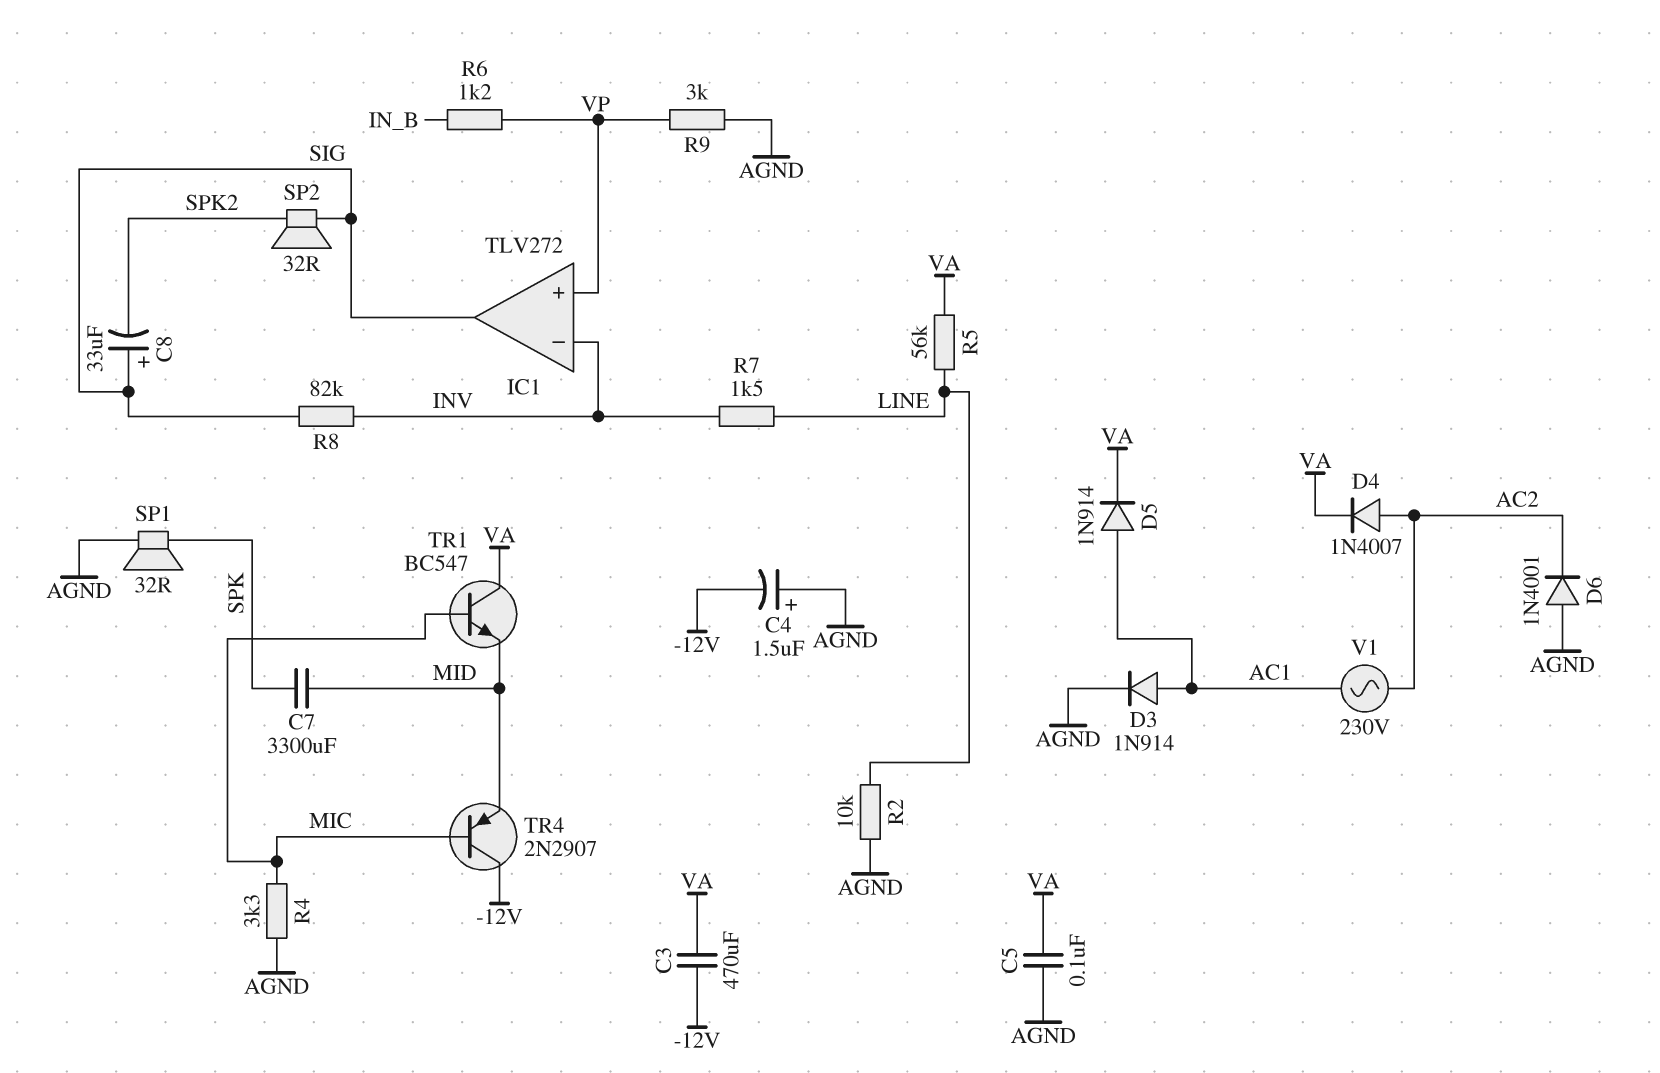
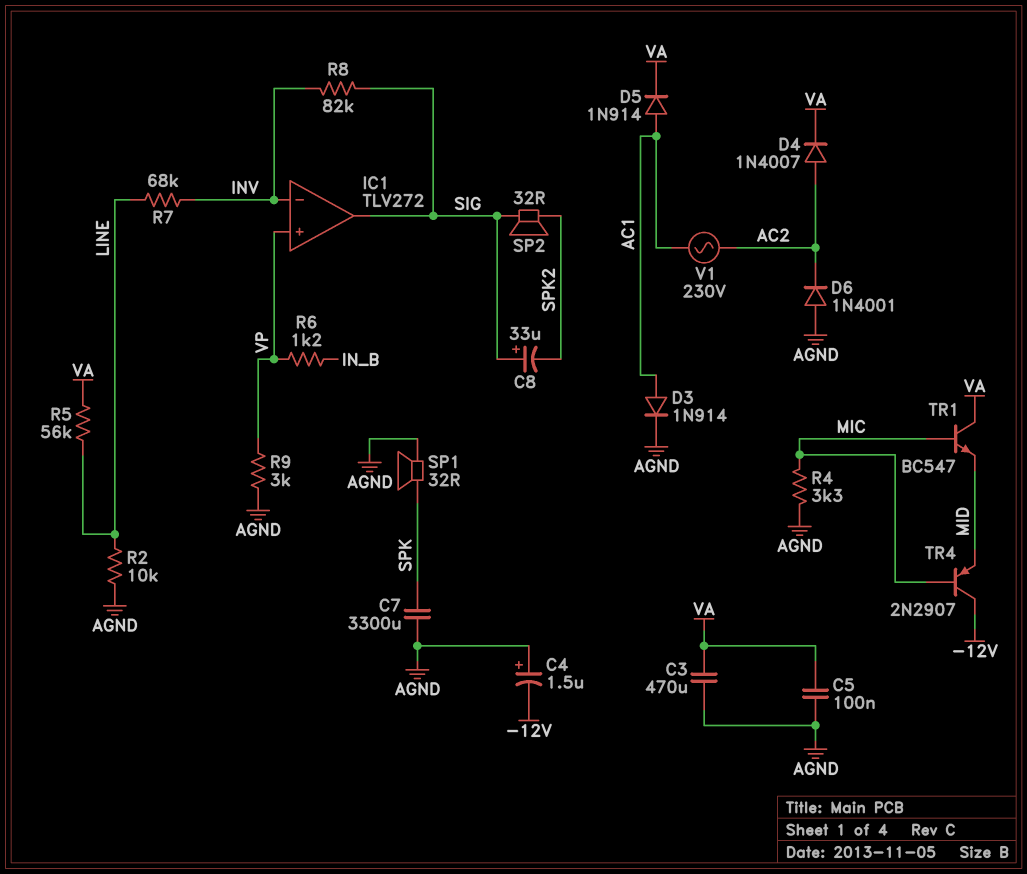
C3: 470uF (-12V, VA) -> 470uF (AGND, VA)
C7: 3300uF (MID, SPK) -> 3300uF (AGND, SPK)
R7: 1.5k (INV, LINE) -> 68k (INV, LINE)

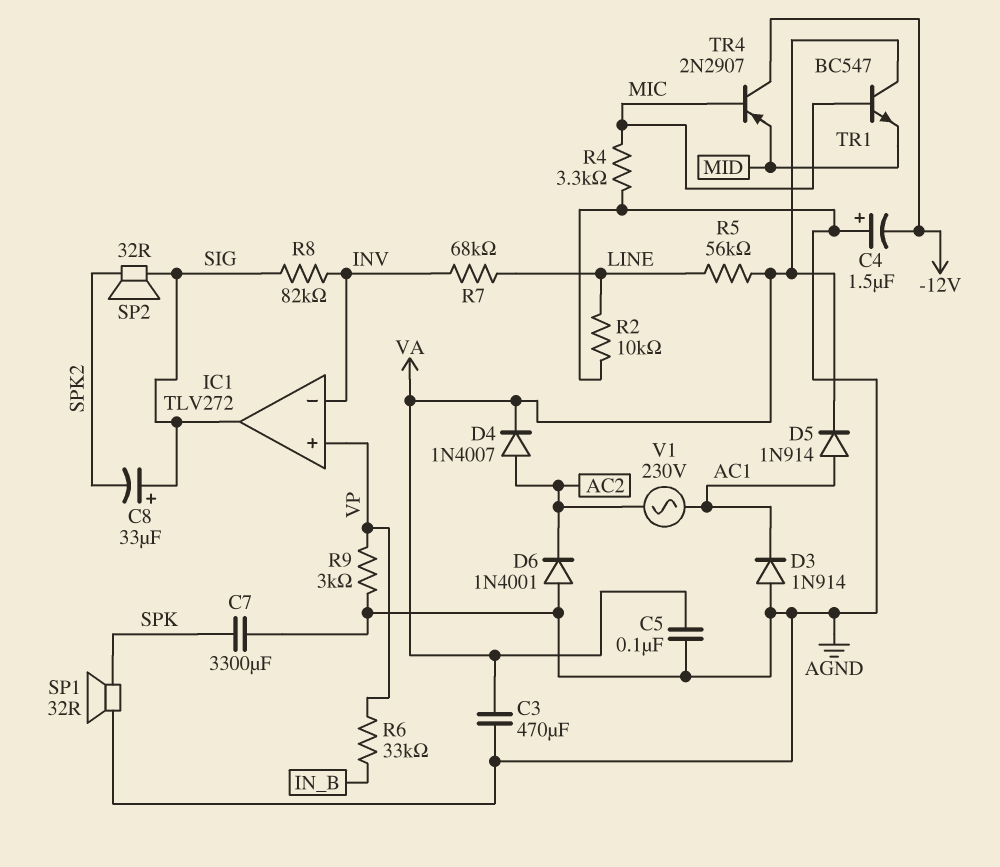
D3: diode 1N914 (A AC1, K AGND) -> diode 1N914 (A AGND, K AC1)
R6: 1.2k (IN_B, VP) -> 33k (IN_B, VP)

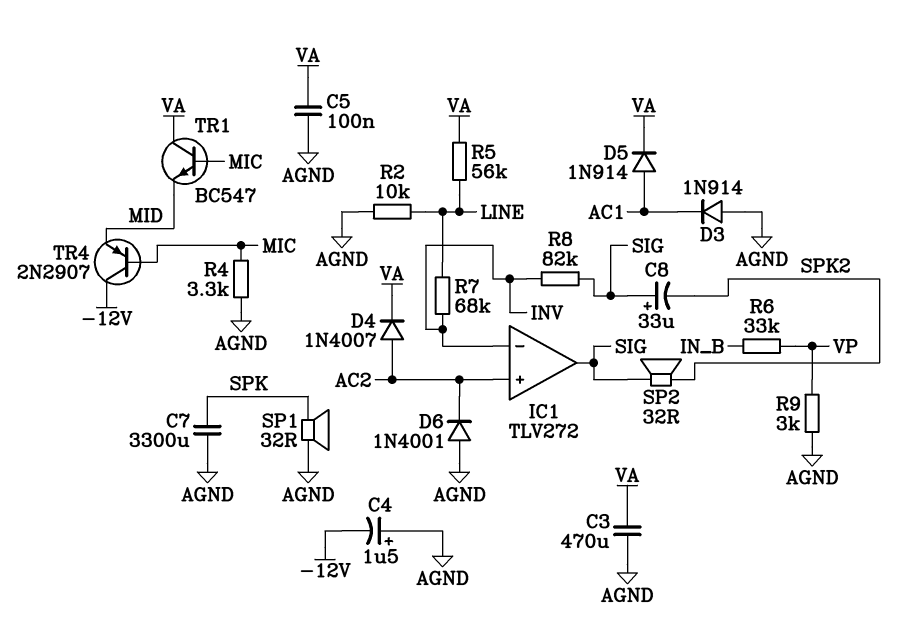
IC1 pin in+: VP -> AC2
V1: AC 230V (AC1, AC2) -> none

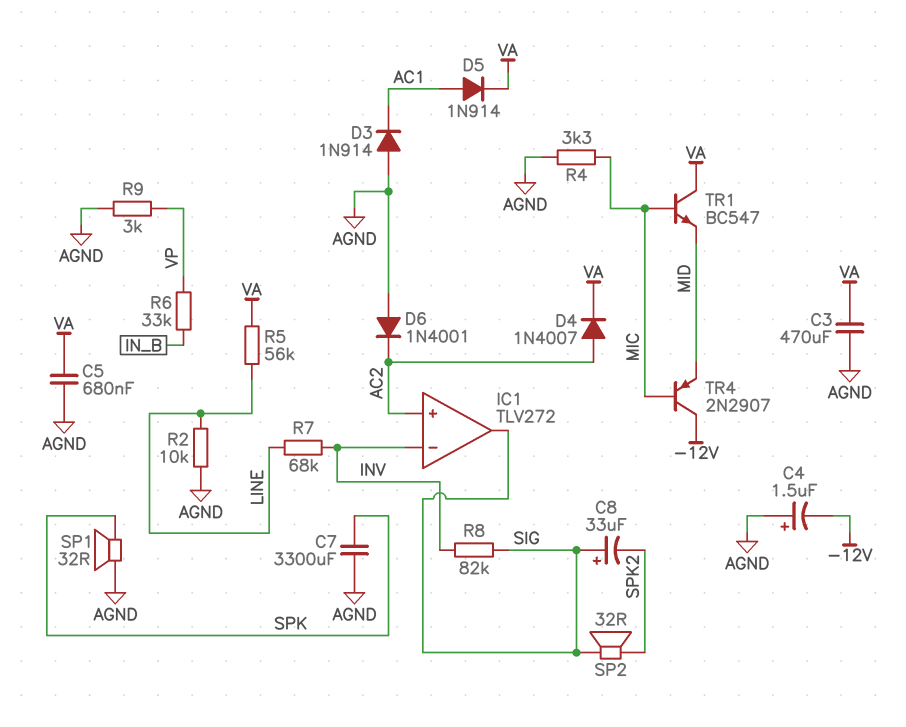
C5: 100nF (AGND, VA) -> 680nF (AGND, VA)

